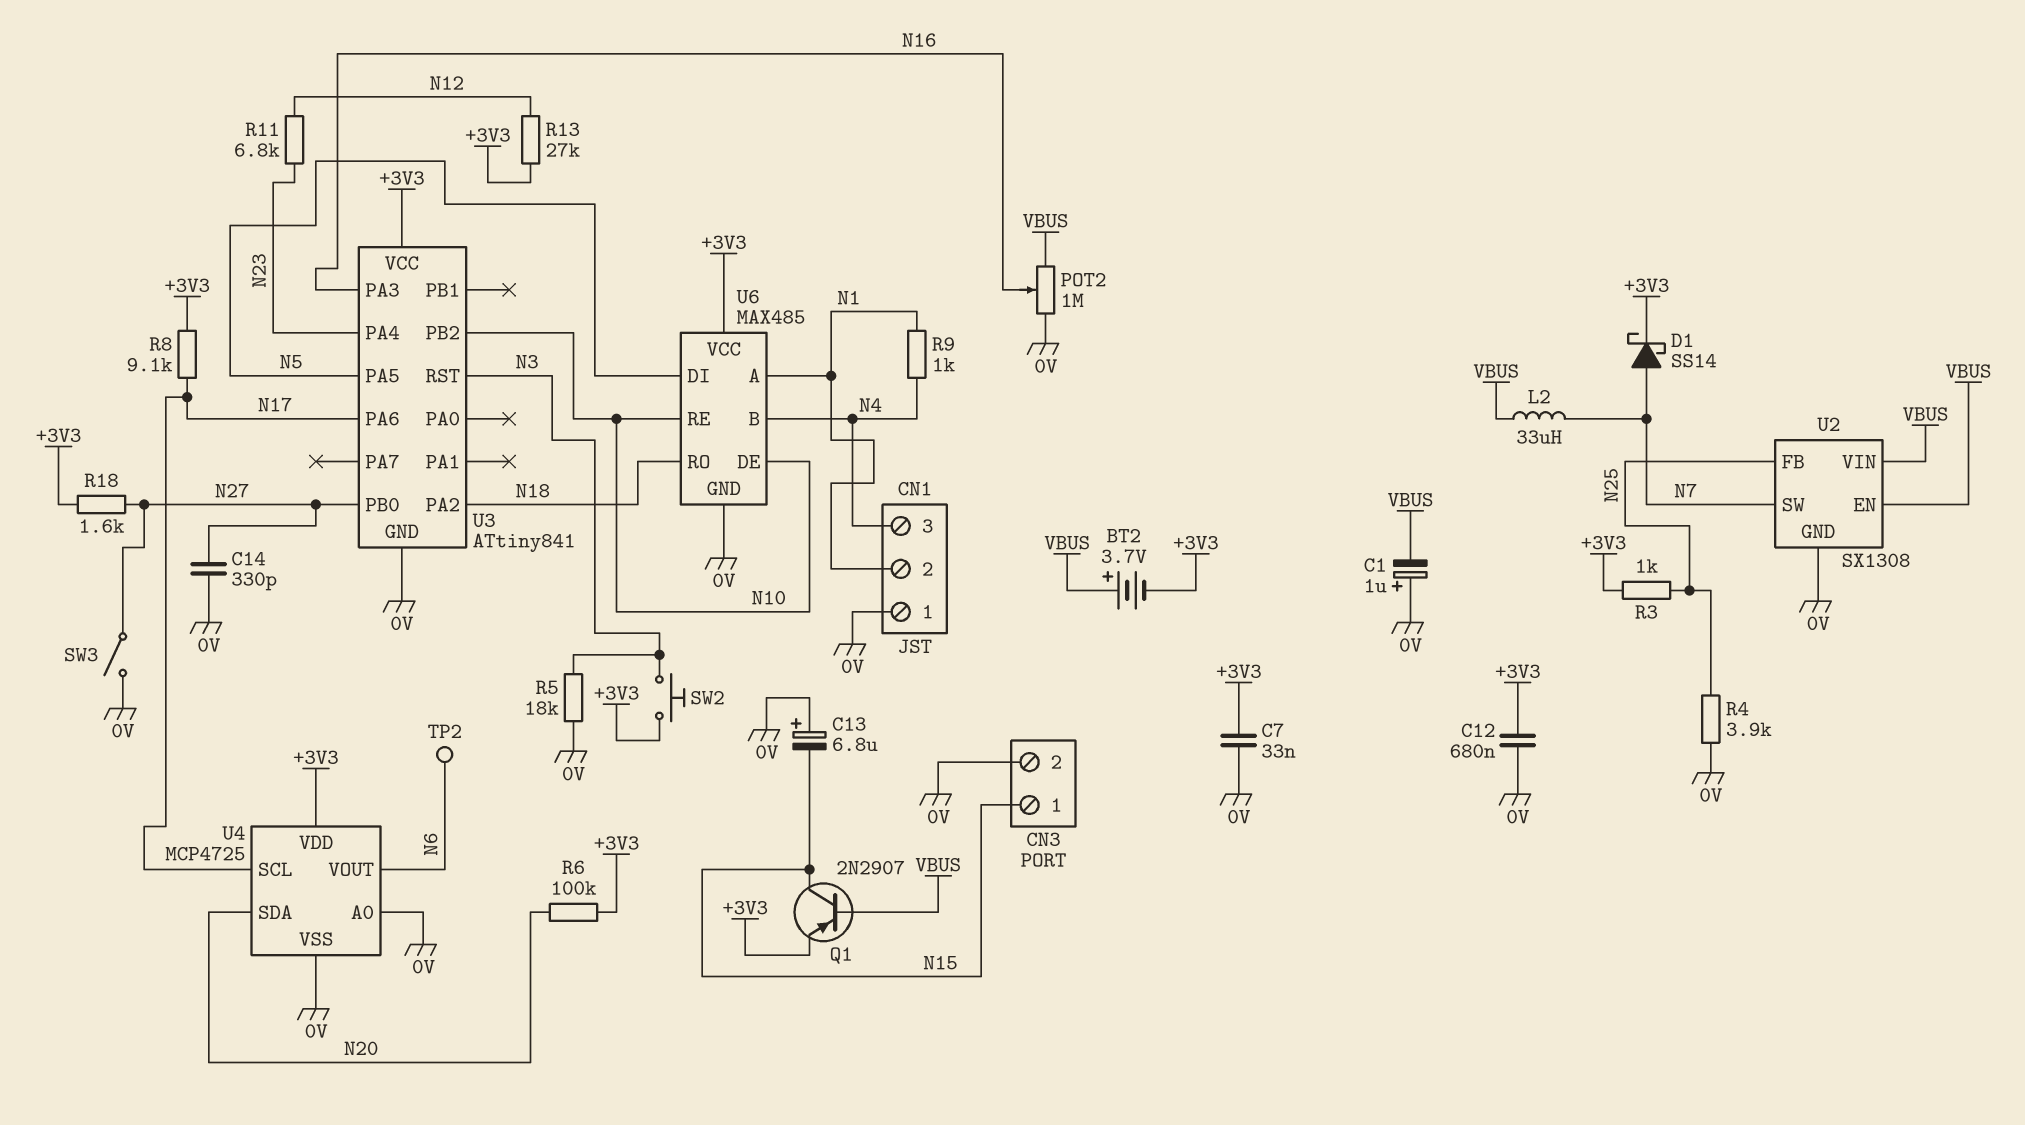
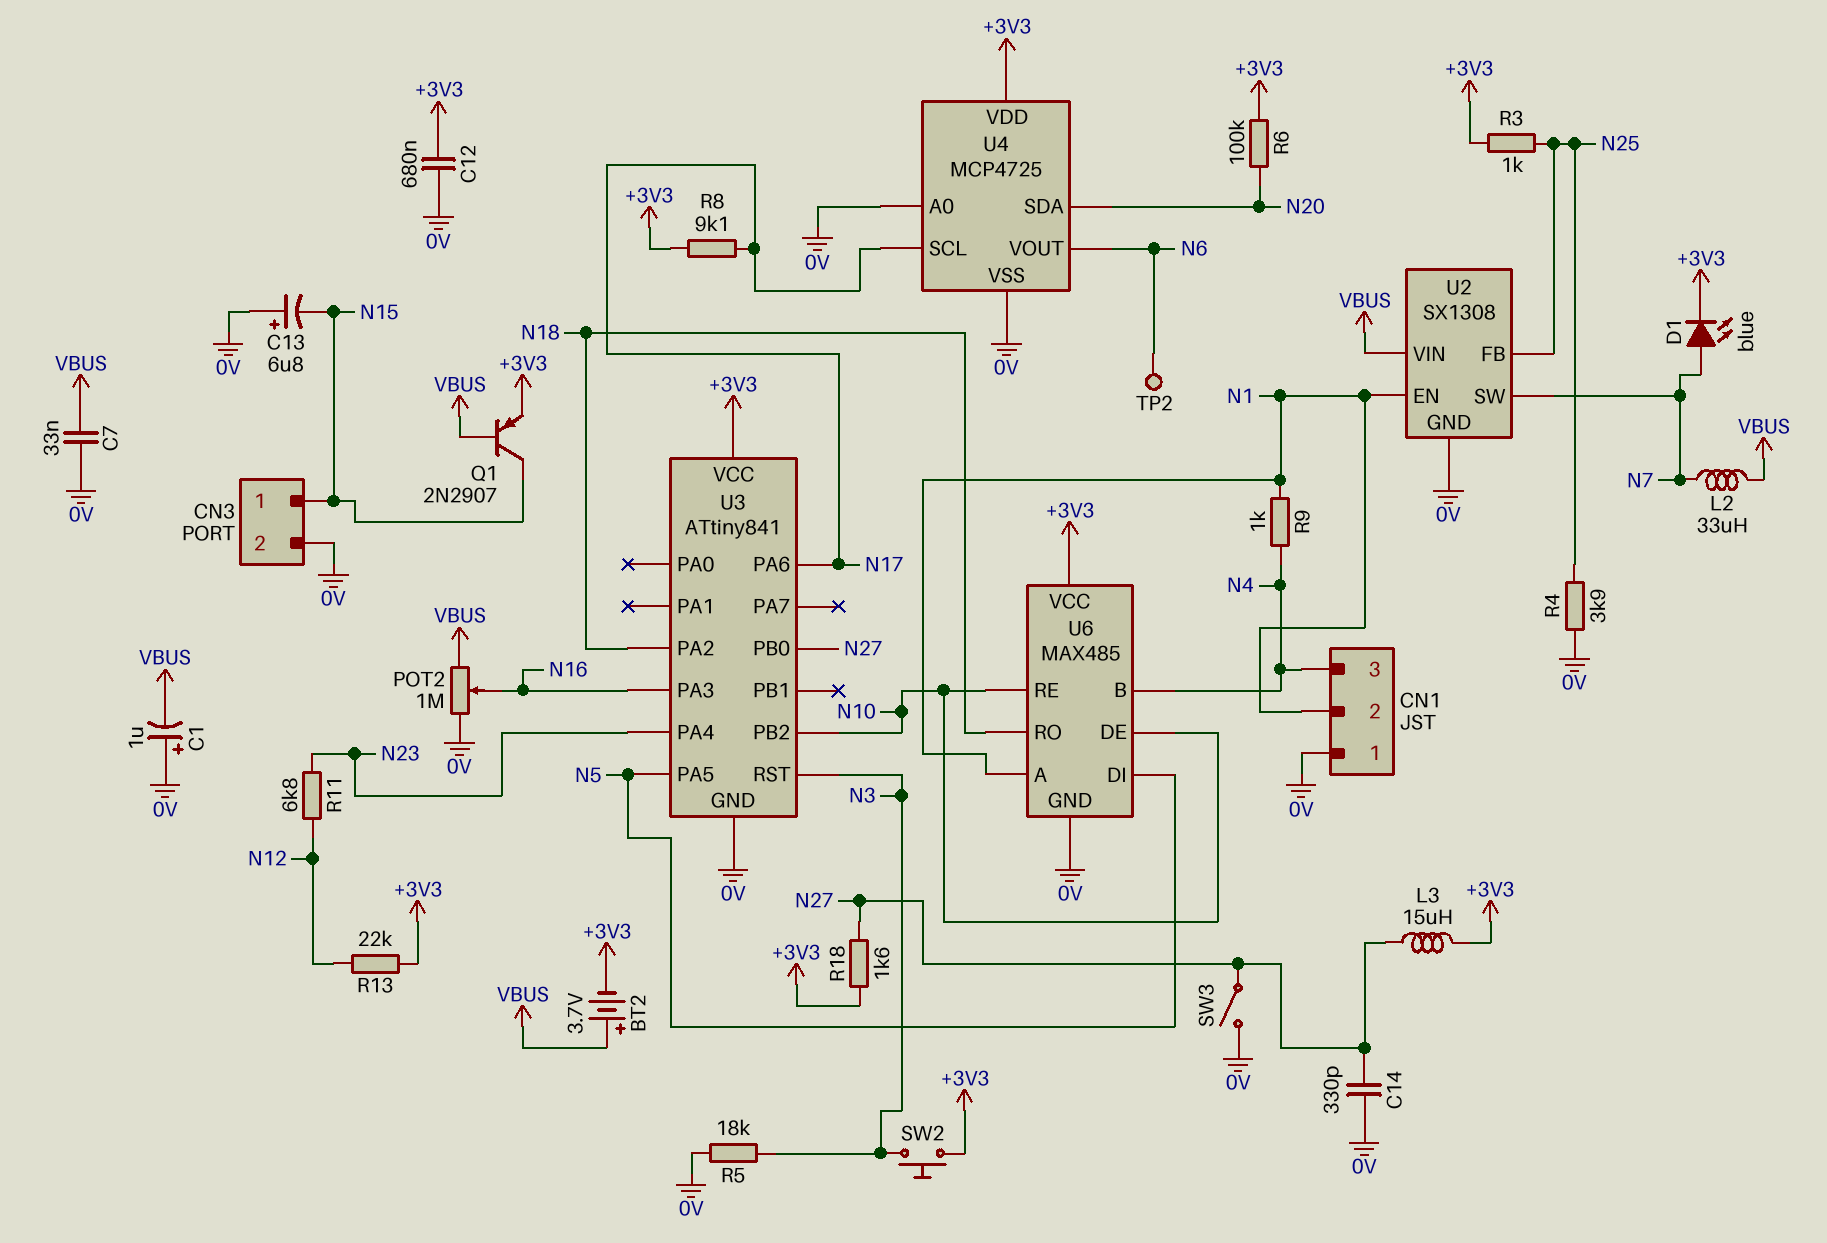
C7: 33nF (+3V3, 0V) -> 33nF (0V, VBUS)
D1: schottky SS14 (A N7, K +3V3) -> LED blue (A N7, K +3V3)
L3: none -> 15uH (+3V3, N27)
R13: 27k (+3V3, N12) -> 22k (+3V3, N12)
U2 pin EN: VBUS -> N1

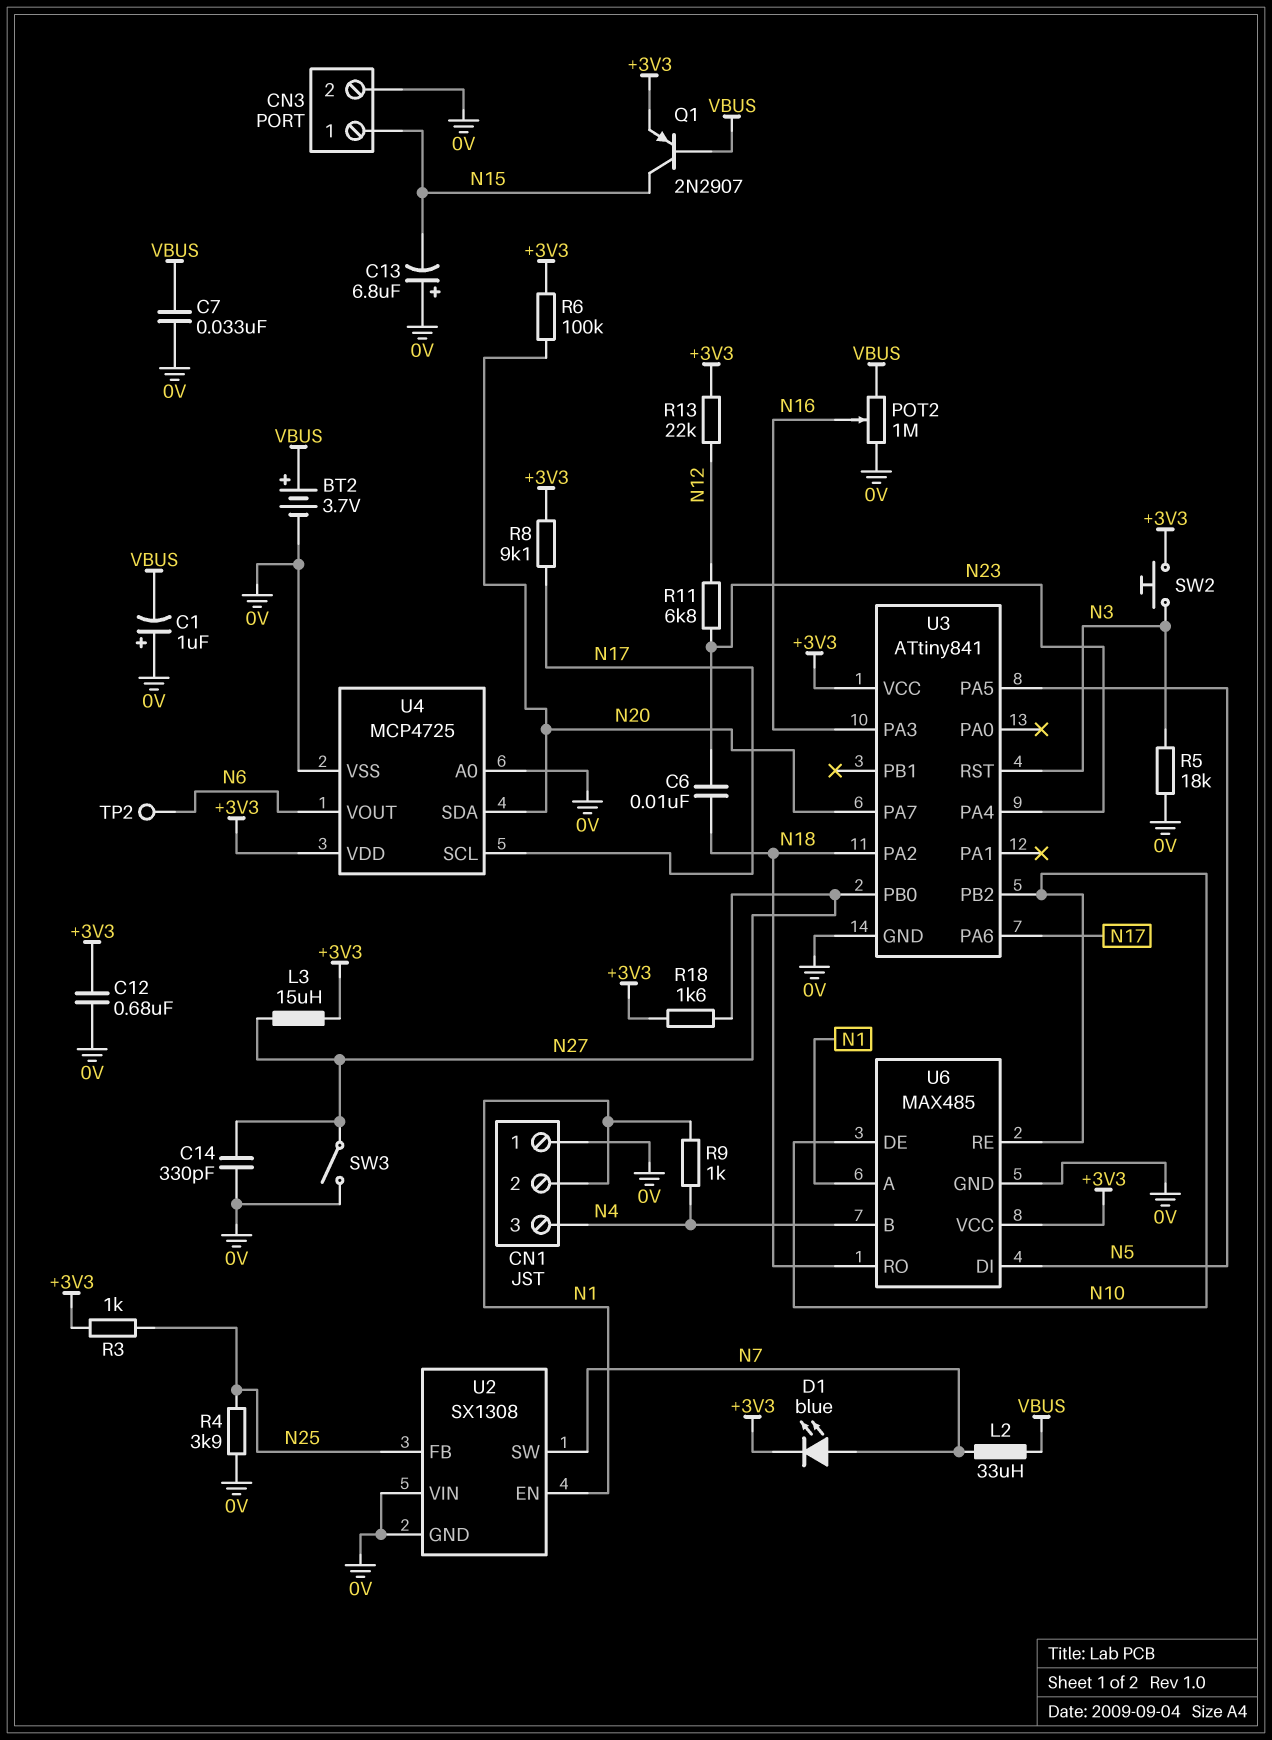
BT2: 3.7V (plus VBUS, minus +3V3) -> 3.7V (plus VBUS, minus 0V)
C6: none -> 10nF (N18, N23)
U2 pin VIN: VBUS -> 0V
U3 pin PA7: none -> N20

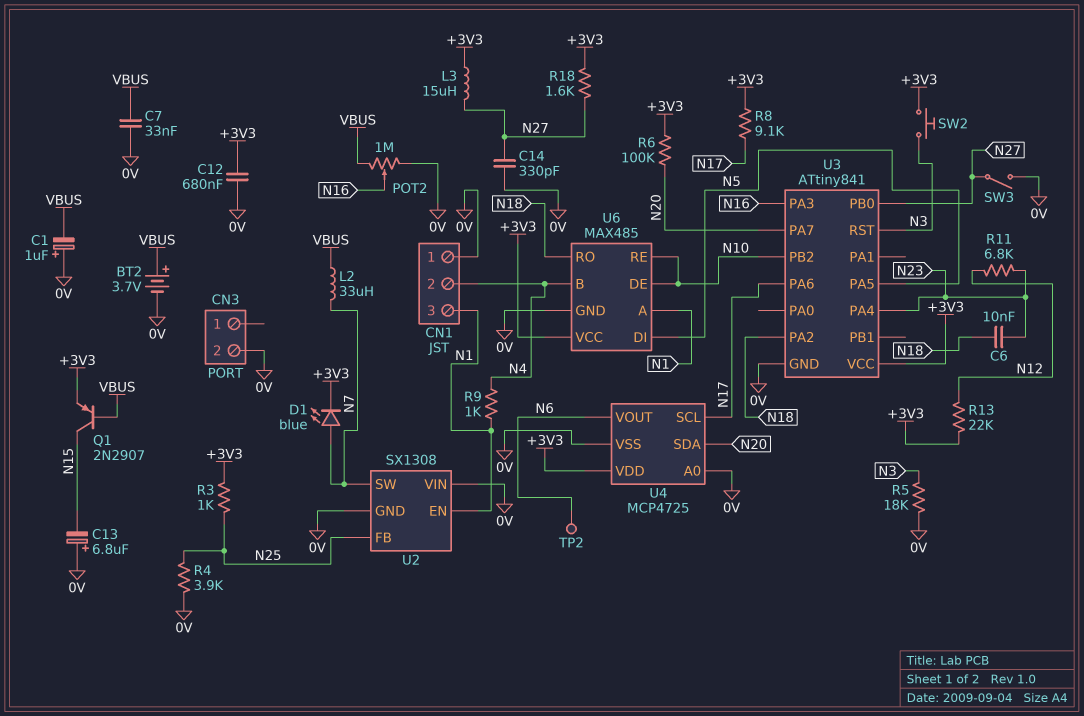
CN1 pin 2: N1 -> N4
CN1 pin 3: N4 -> N1
CN3 pin 1: N15 -> none

